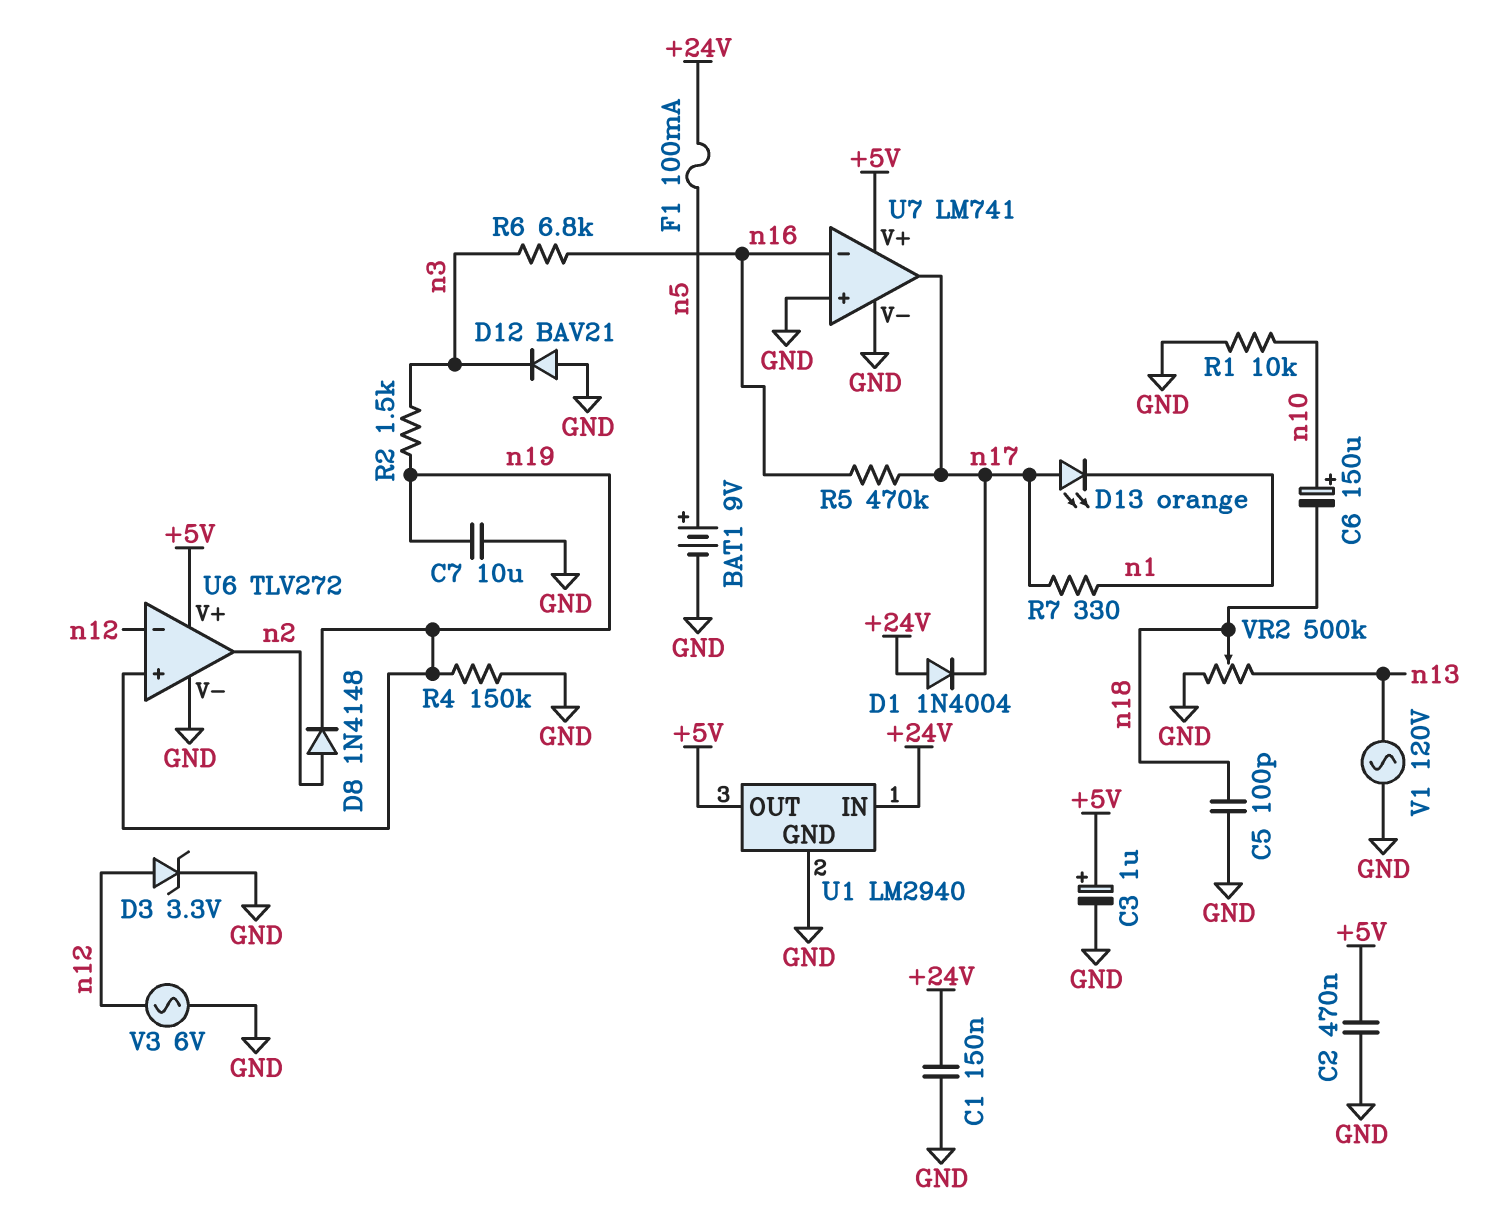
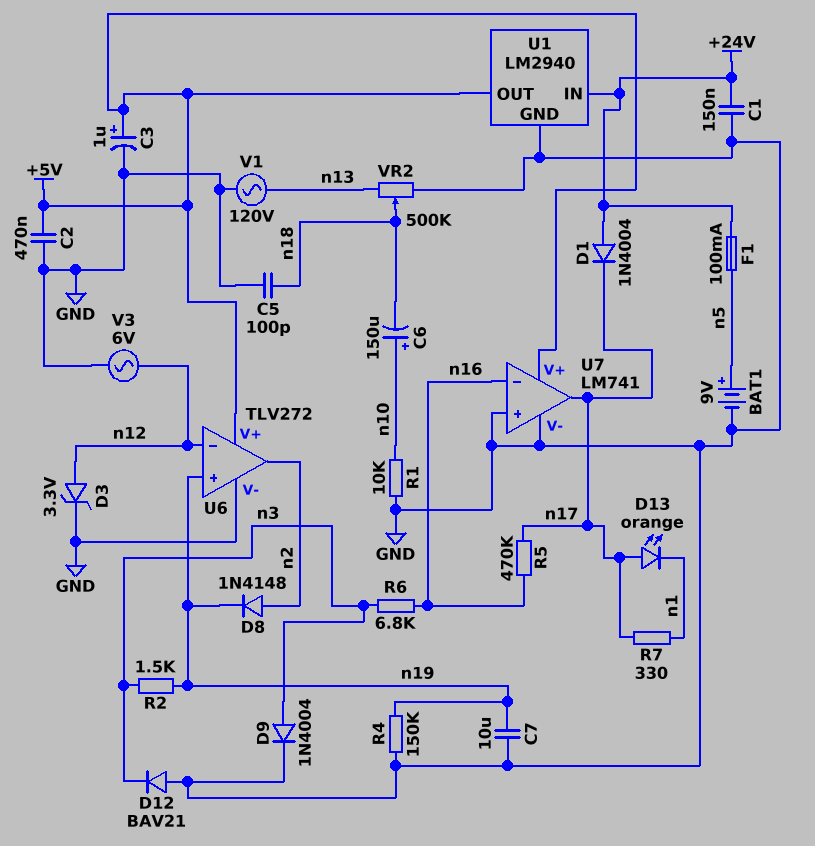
D9: none -> diode 1N4004 (A n3, K GND)

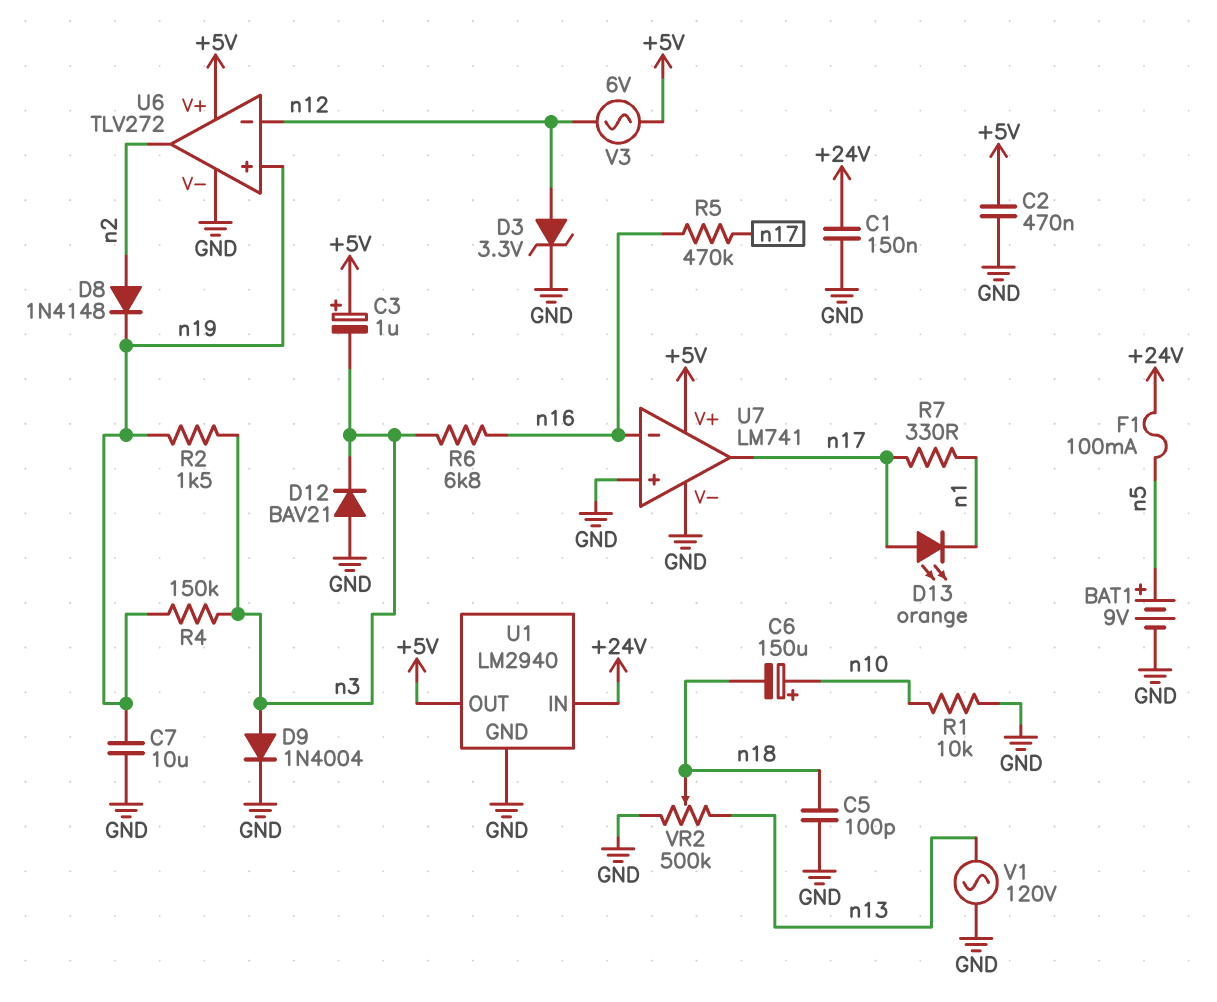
C3: 1uF (plus +5V, minus GND) -> 1uF (plus +5V, minus n3)
D1: diode 1N4004 (A +24V, K n17) -> none
R4: 150k (GND, n19) -> 150k (n3, n19)
V3: AC 6V (GND, n12) -> AC 6V (+5V, n12)

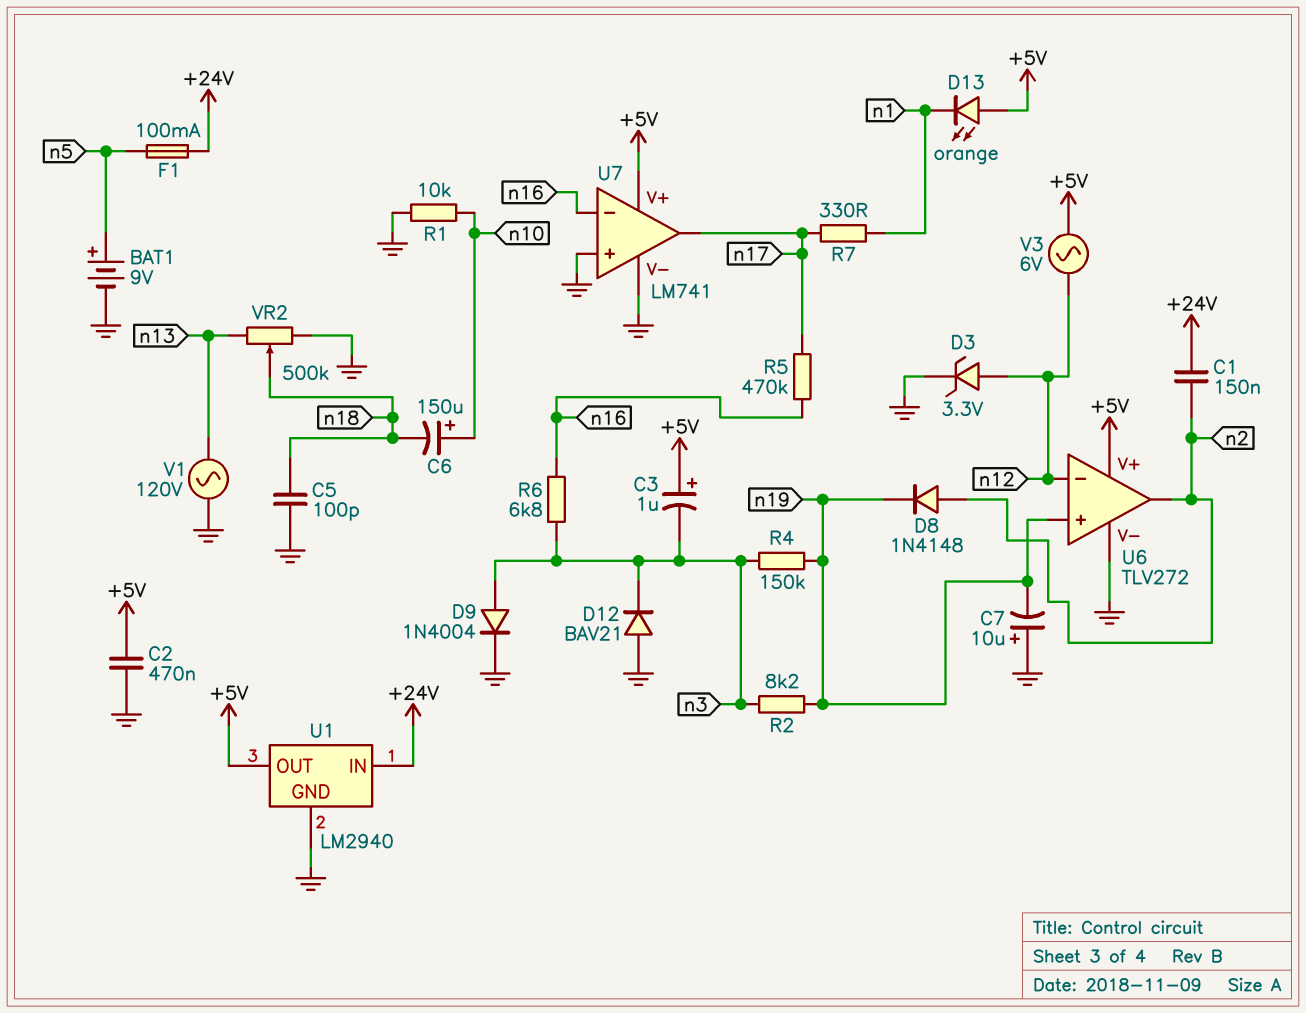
C1: 150nF (+24V, GND) -> 150nF (+24V, n2)
C7: 10uF (GND, n19) -> 10uF (plus GND, minus n19)
D13: LED orange (A n17, K n1) -> LED orange (A +5V, K n1)
R2: 1.5k (n3, n19) -> 8.2k (n3, n19)

